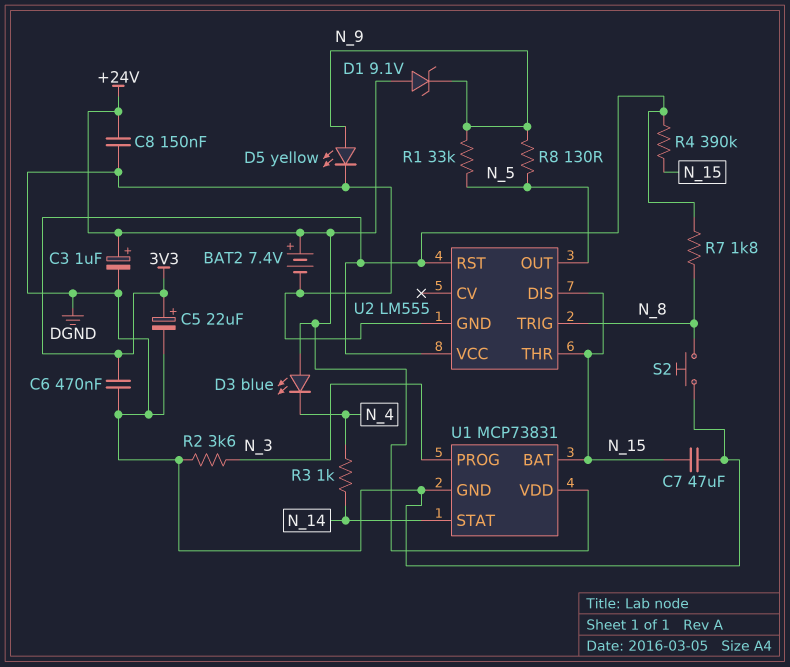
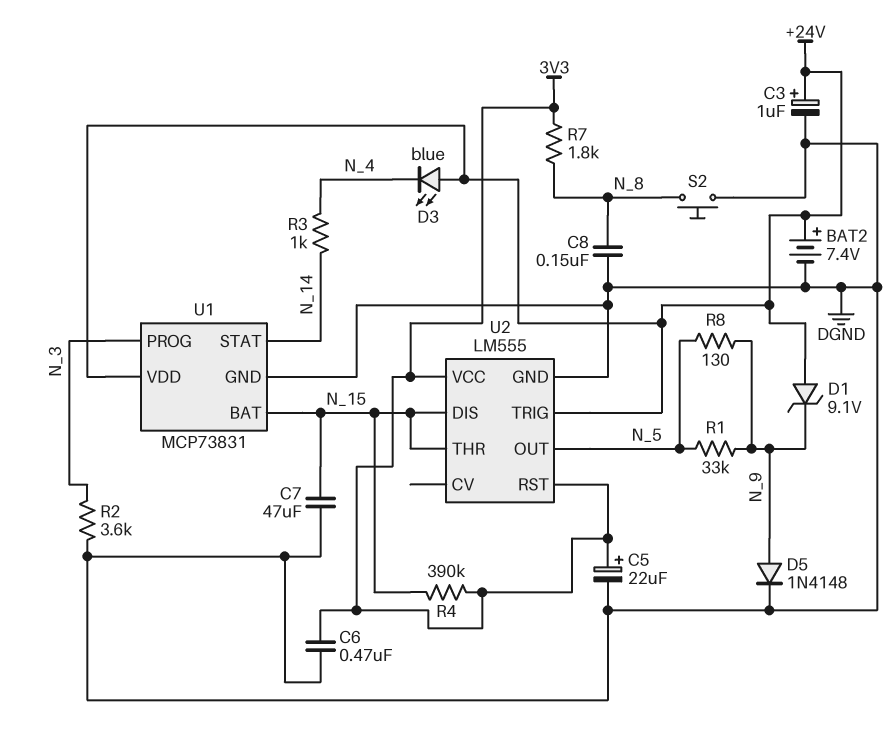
C8: 150nF (+24V, DGND) -> 150nF (DGND, N_8)
D5: LED yellow (A N_9, K DGND) -> diode 1N4148 (A N_9, K DGND)
U2 pin TRIG: N_8 -> +24V

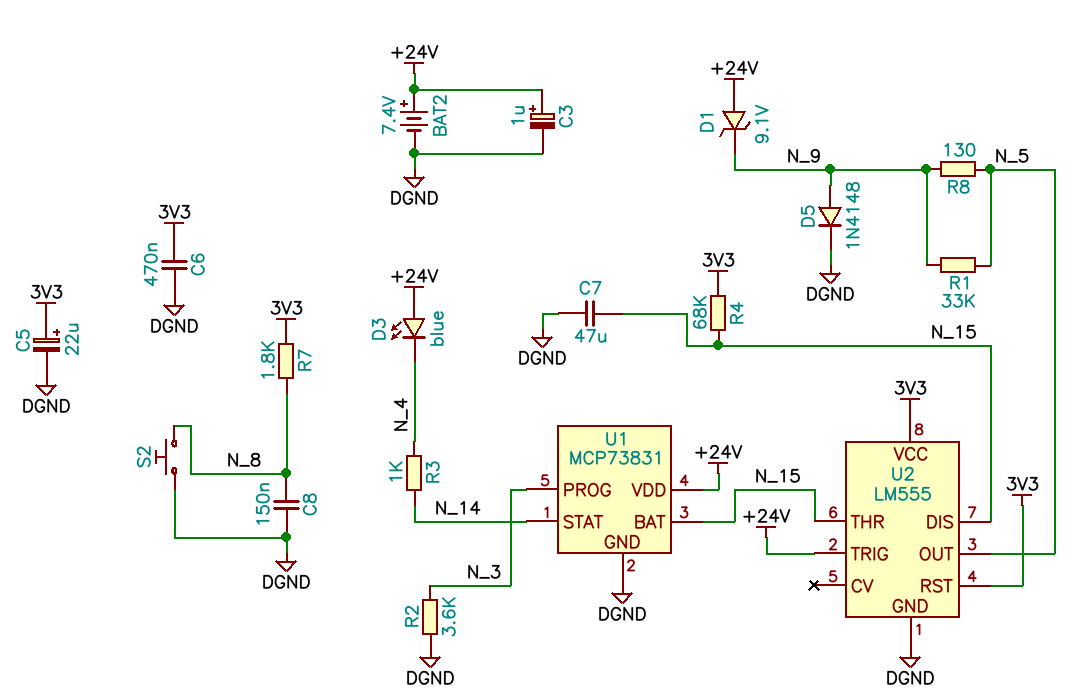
R4: 390k (3V3, N_15) -> 68k (3V3, N_15)

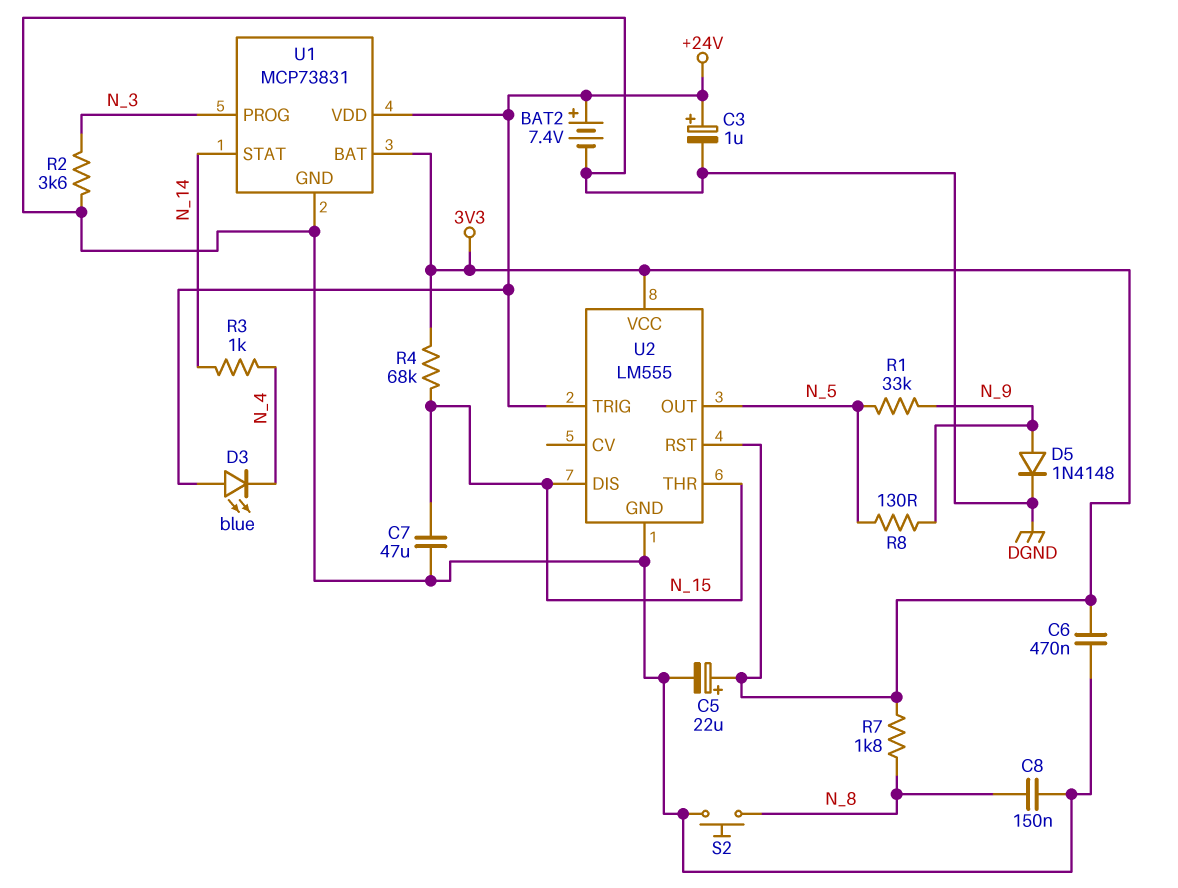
D1: zener 9.1V (A +24V, K N_9) -> none
U1 pin BAT: N_15 -> 3V3

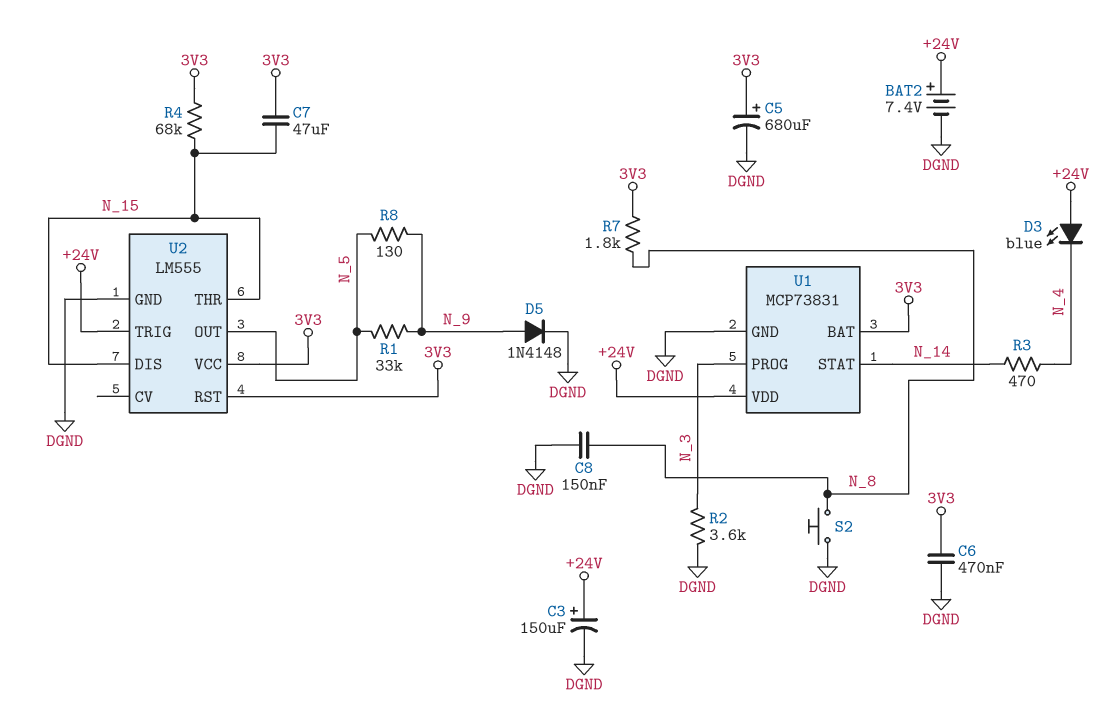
C3: 1uF (plus +24V, minus DGND) -> 150uF (plus +24V, minus DGND)
C5: 22uF (plus 3V3, minus DGND) -> 680uF (plus 3V3, minus DGND)
C7: 47uF (DGND, N_15) -> 47uF (3V3, N_15)
R3: 1k (N_4, N_14) -> 470 (N_4, N_14)

